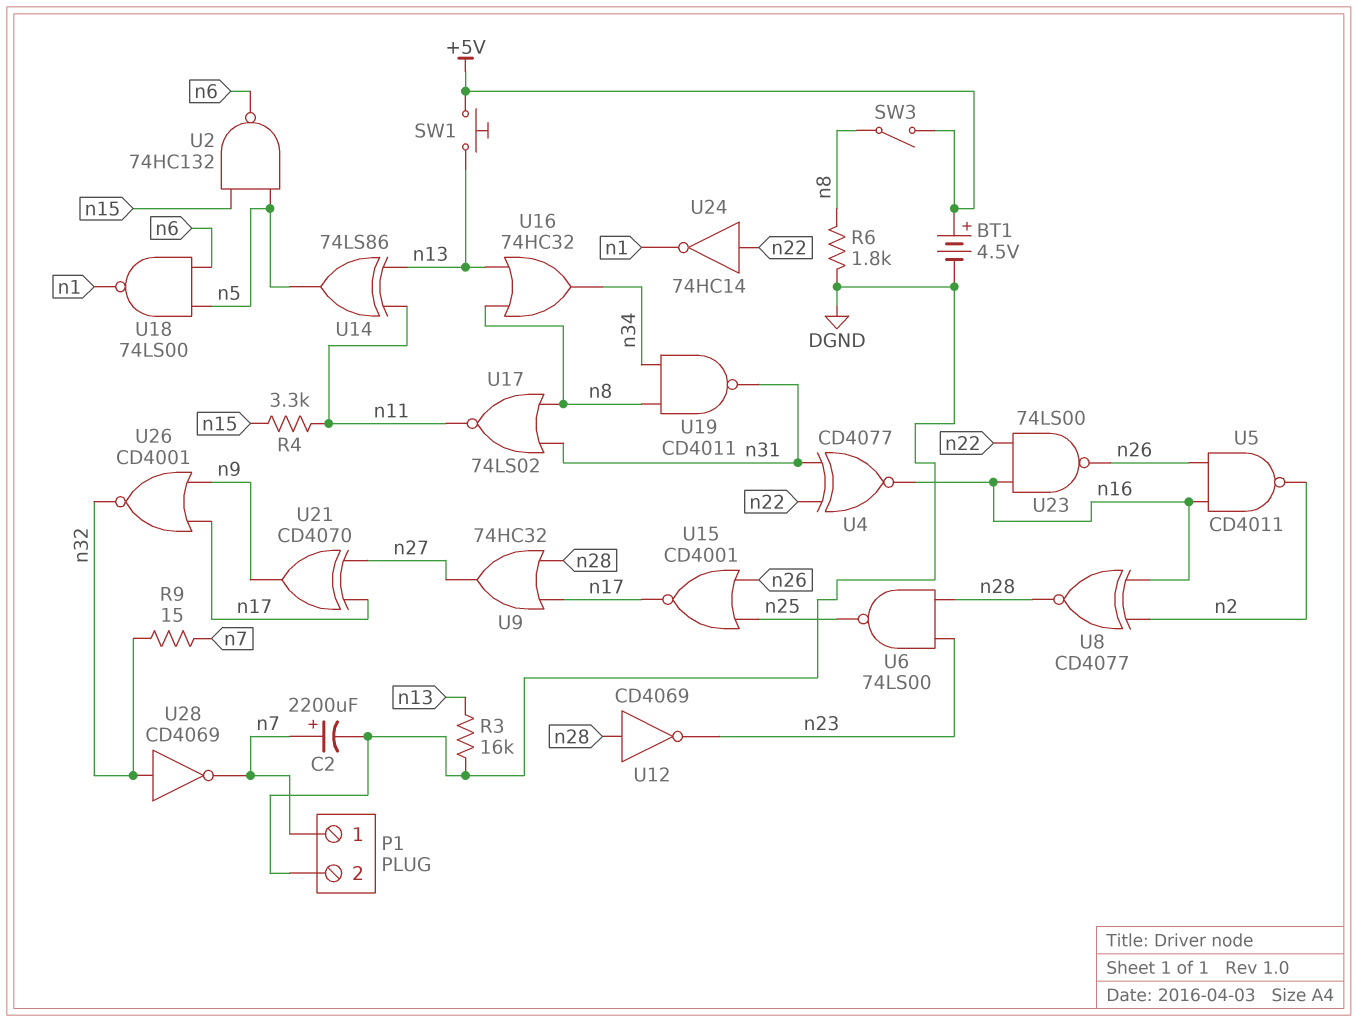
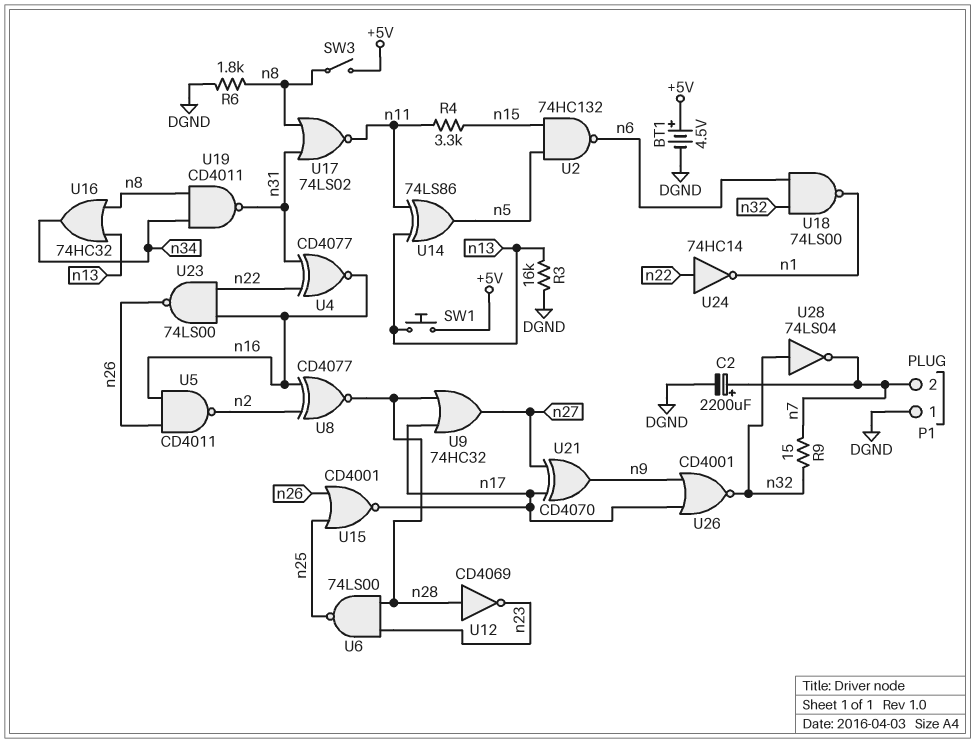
P1 pin 1: n7 -> DGND
P1 pin 2: DGND -> n7
U18: NAND 74LS00 (in n5, in n6, out n1) -> NAND 74LS00 (in n6, in n32, out n1)
U28: NOT CD4069 (in n32, out n7) -> NOT 74LS04 (in n32, out n7)

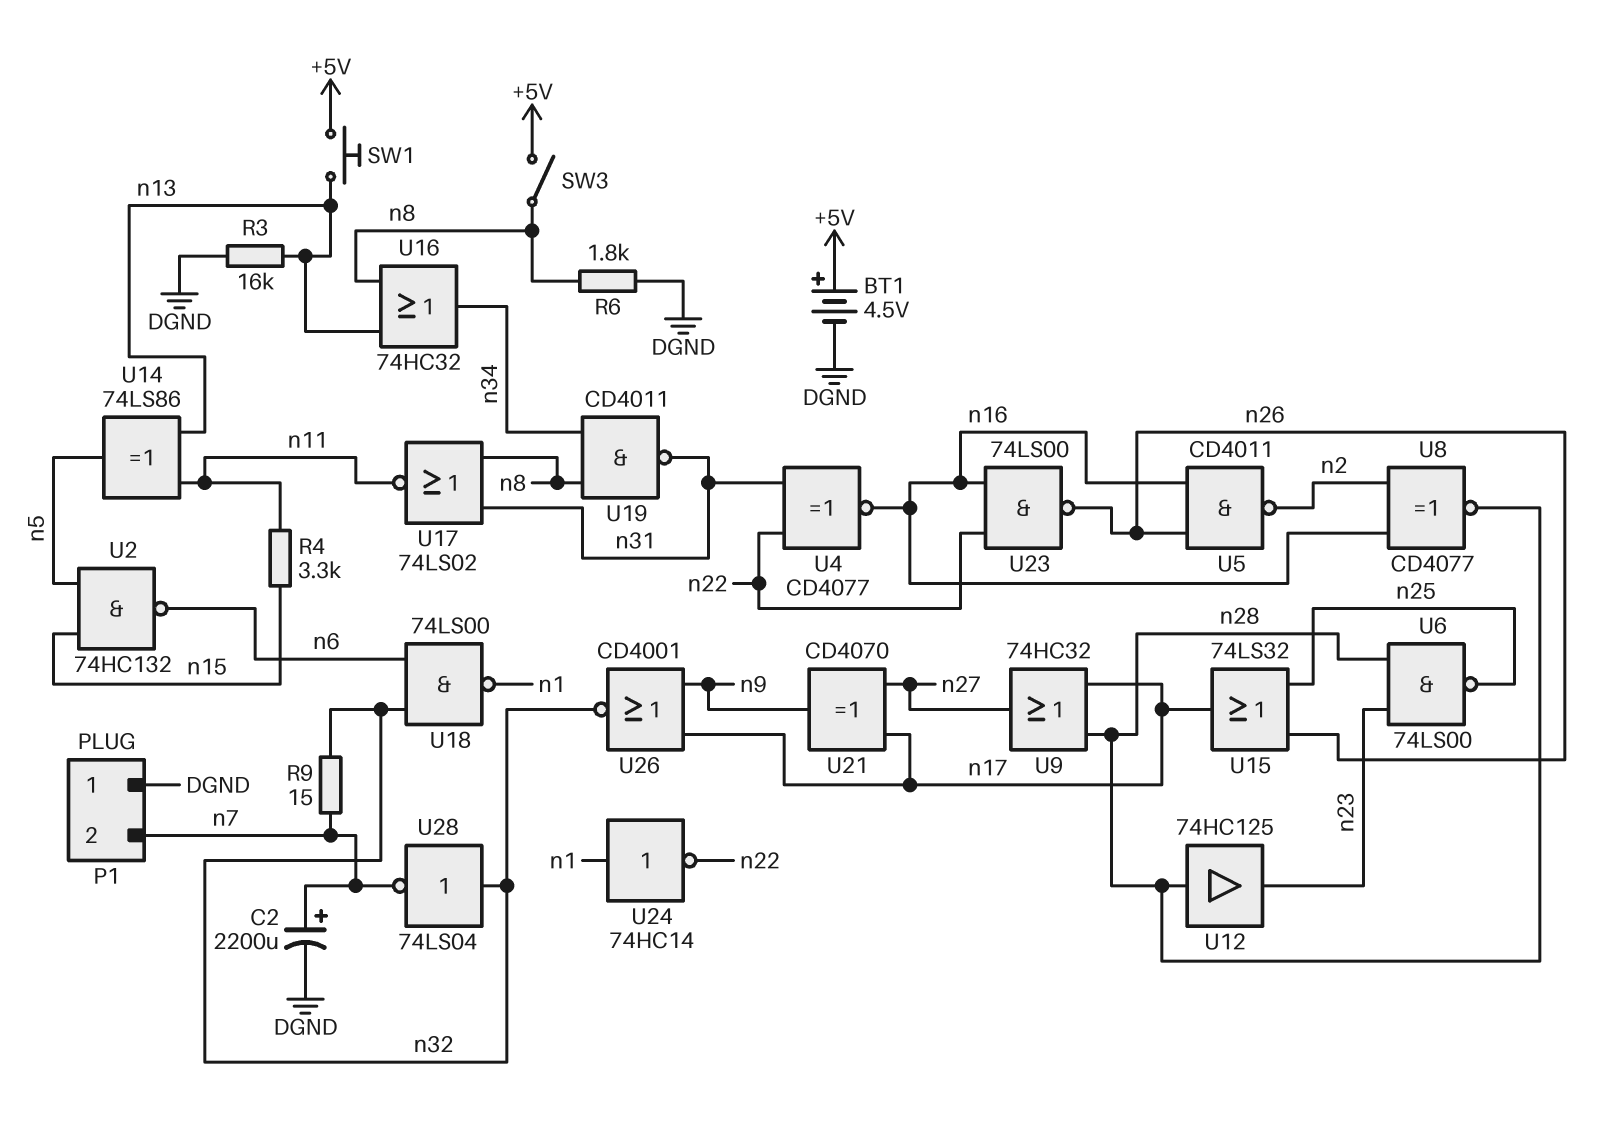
U12: NOT CD4069 (in n28, out n23) -> buffer 74HC125 (in n28, out n23)
U15: NOR CD4001 (in n25, in n26, out n17) -> OR 74LS32 (in n25, in n26, out n17)
U24: NOT 74HC14 (in n22, out n1) -> NOT 74HC14 (in n1, out n22)

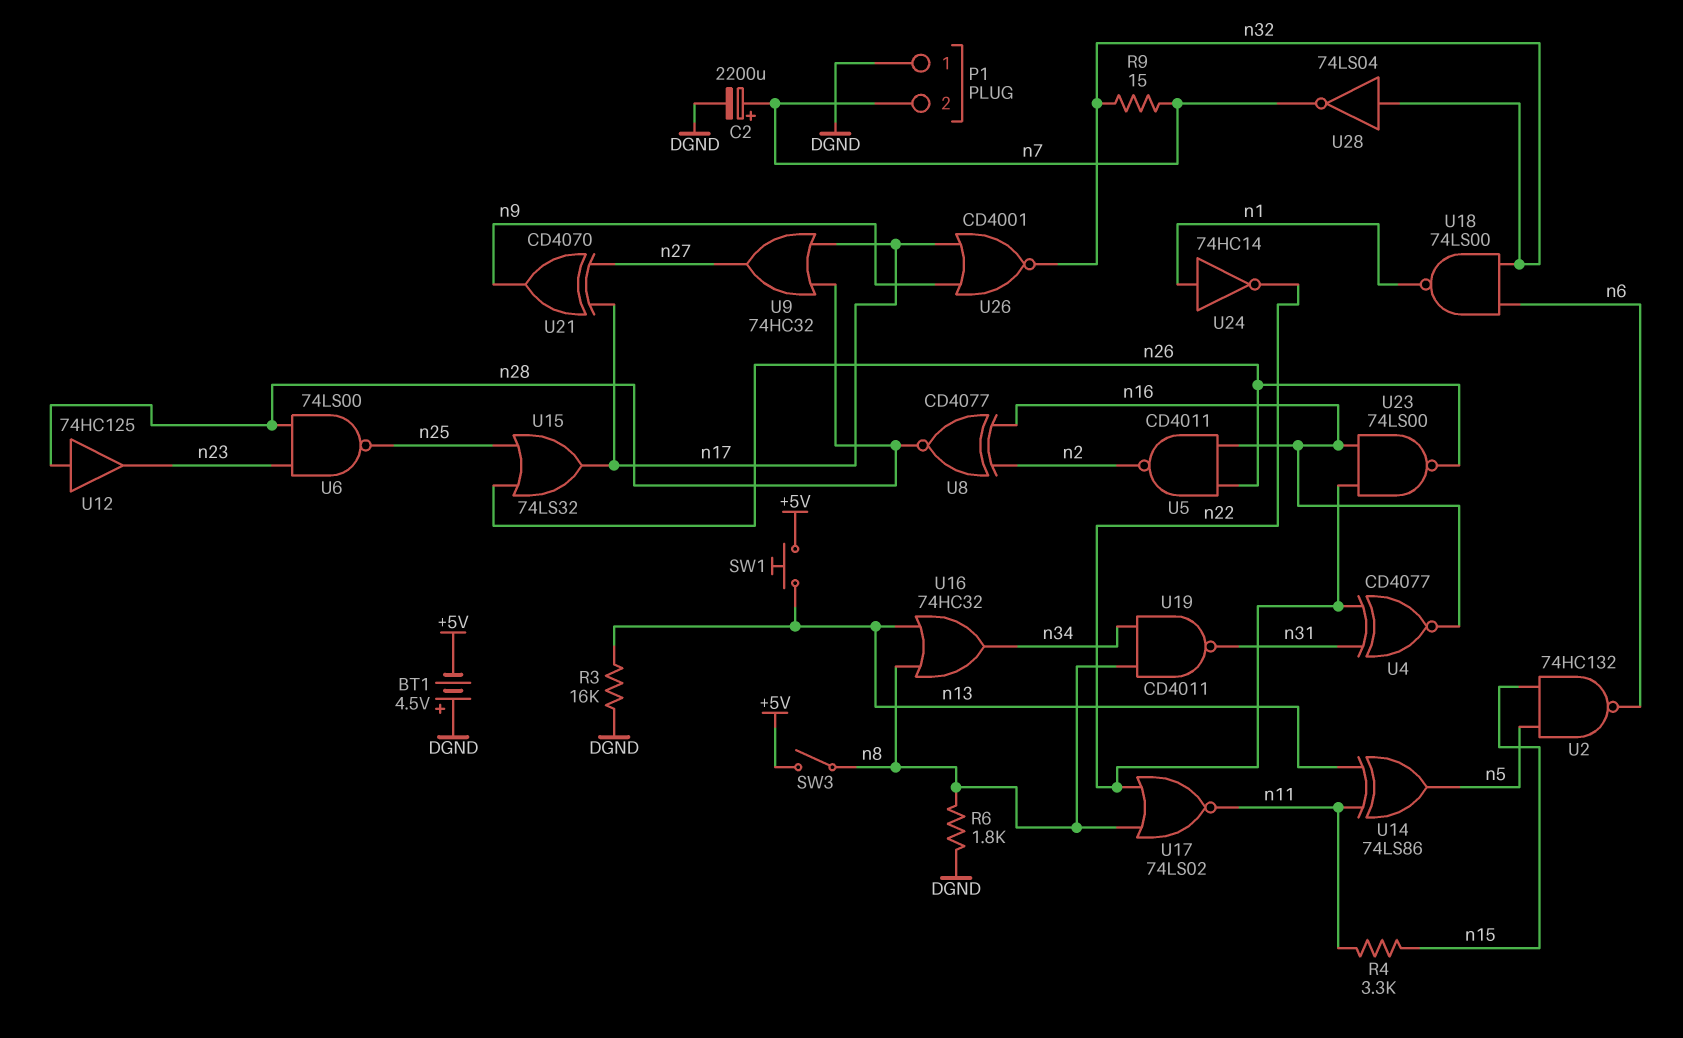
BT1: 4.5V (plus +5V, minus DGND) -> 4.5V (plus DGND, minus +5V)
U17: NOR 74LS02 (in n8, in n31, out n11) -> NOR 74LS02 (in n8, in n22, out n11)

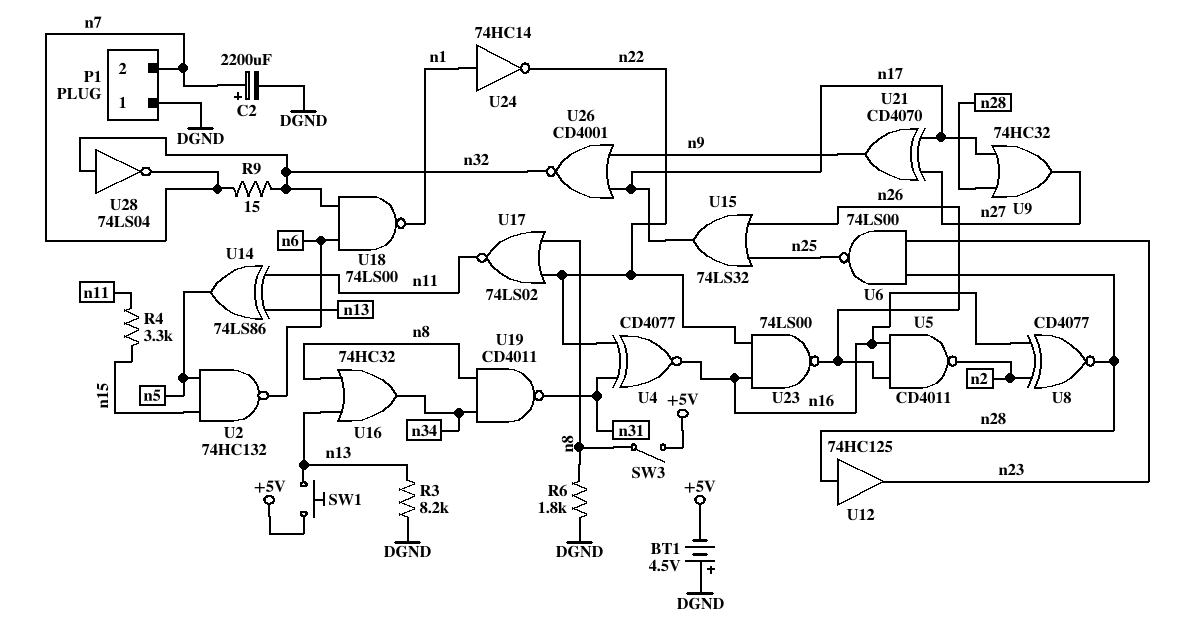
R3: 16k (DGND, n13) -> 8.2k (DGND, n13)

